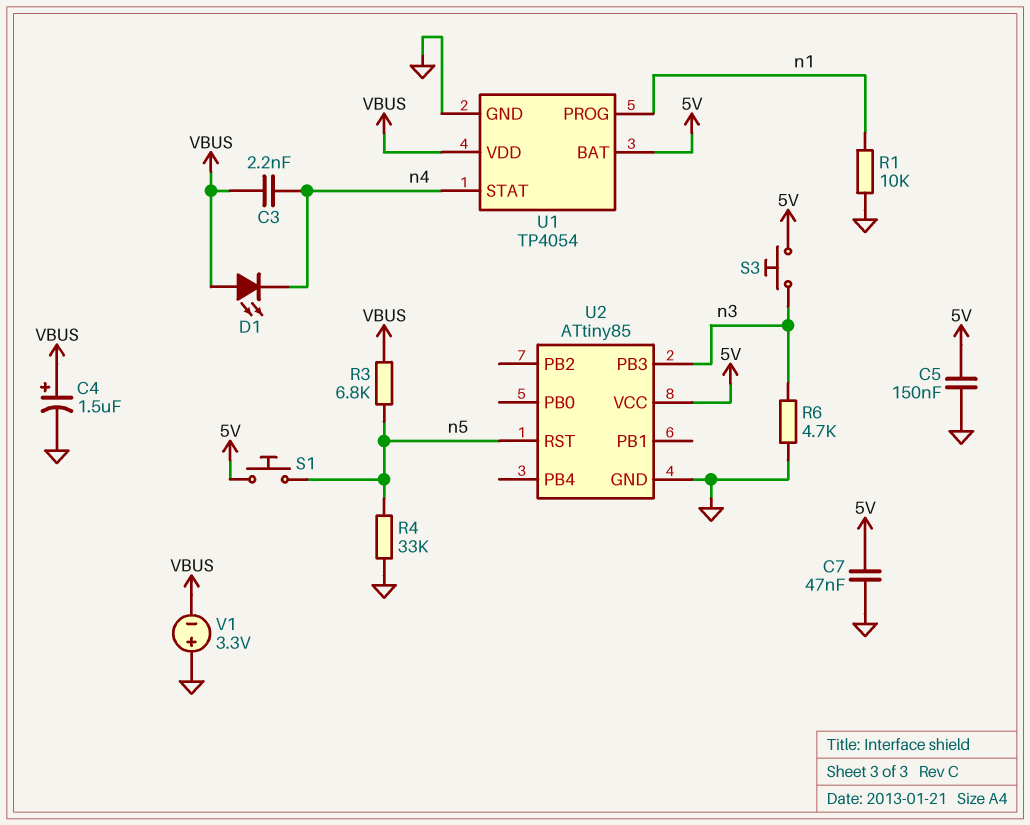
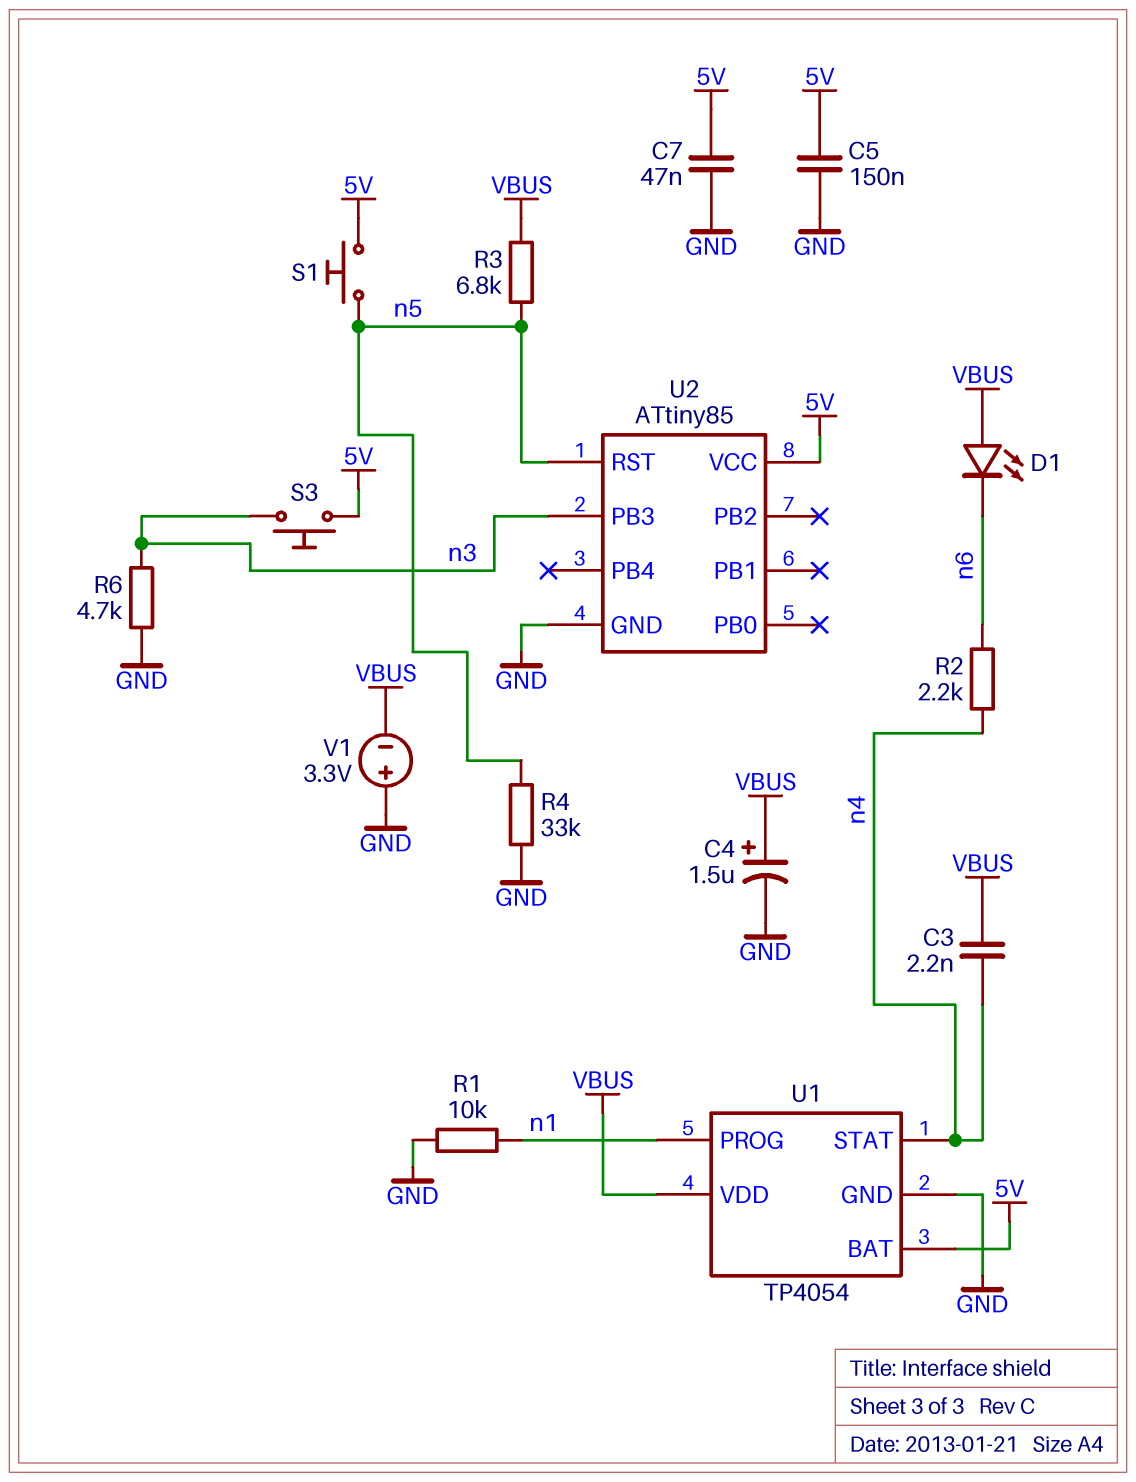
D1: LED (A VBUS, K n4) -> LED (A VBUS, K n6)
R2: none -> 2.2k (n4, n6)

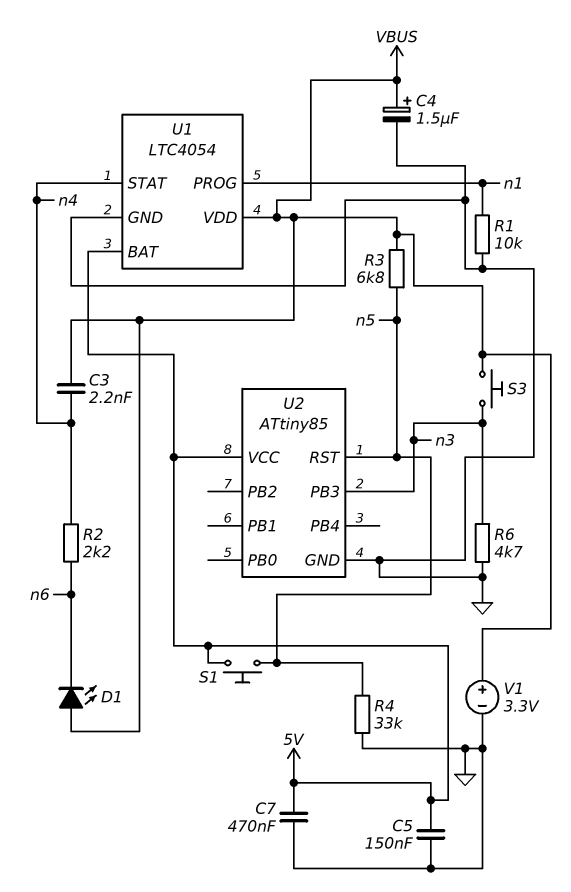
C7: 47nF (5V, GND) -> 470nF (5V, GND)
S3: button (5V, n3) -> button (VBUS, n3)
U1: TP4054 -> LTC4054
V1: 3.3V (plus GND, minus VBUS) -> 3.3V (plus VBUS, minus GND)

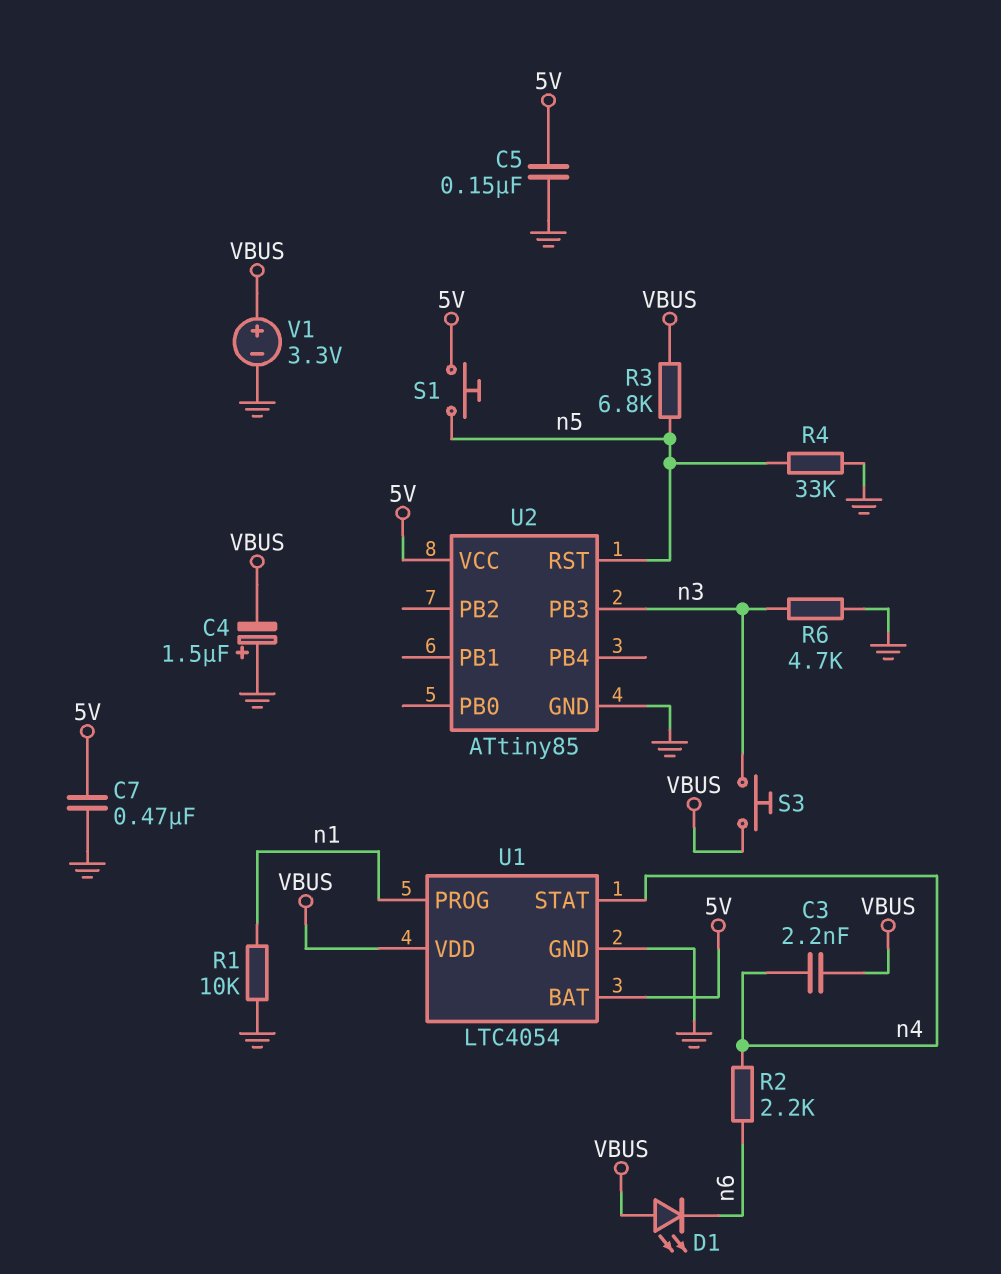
C4: 1.5uF (plus VBUS, minus GND) -> 1.5uF (plus GND, minus VBUS)

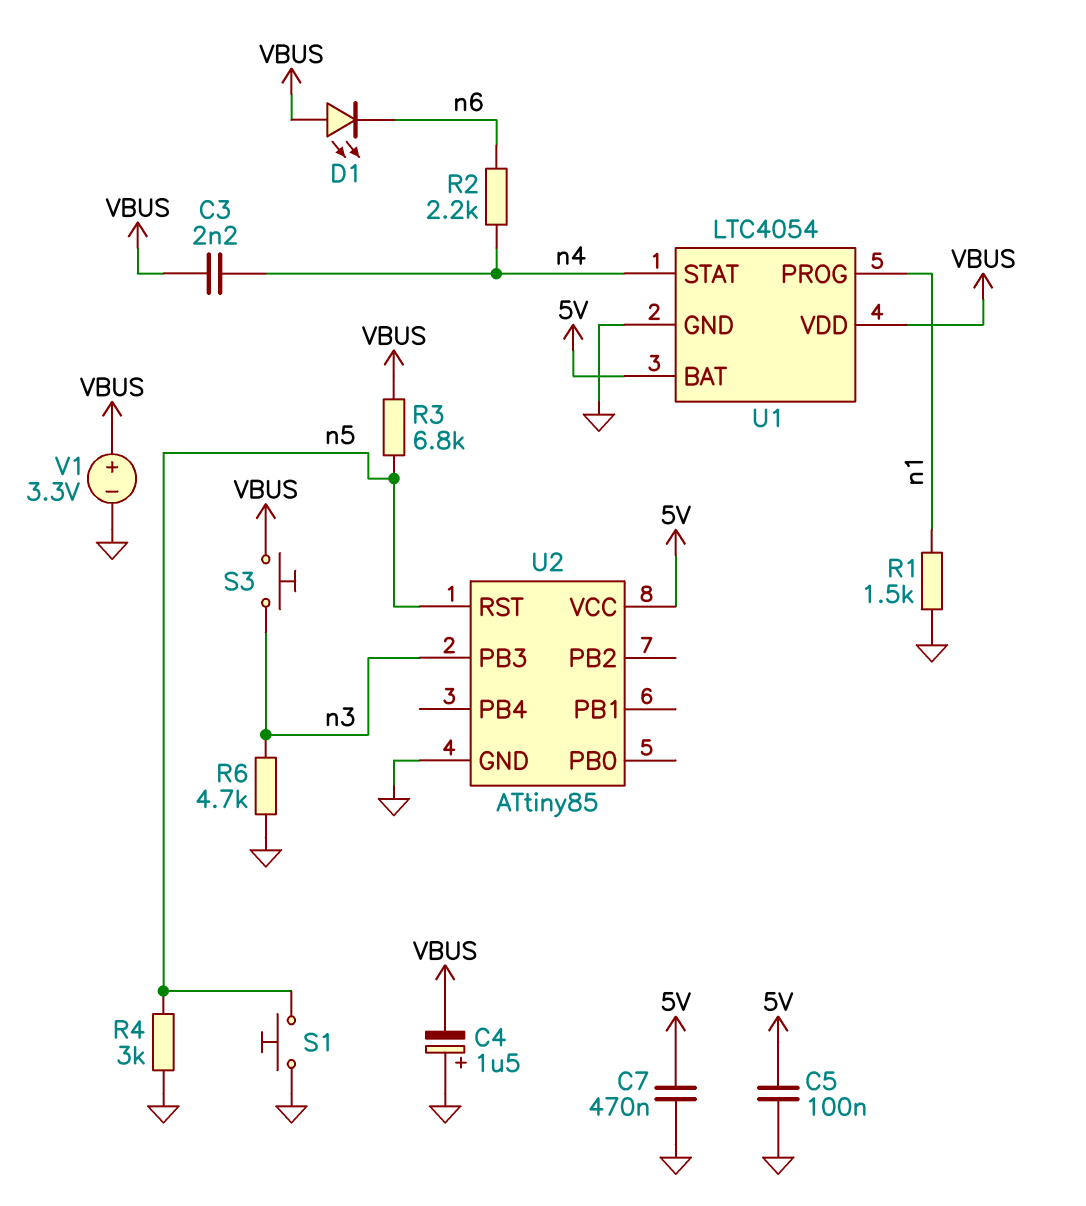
C5: 150nF (5V, GND) -> 100nF (5V, GND)
R1: 10k (GND, n1) -> 1.5k (GND, n1)
R4: 33k (GND, n5) -> 3k (GND, n5)
S1: button (5V, n5) -> button (GND, n5)

